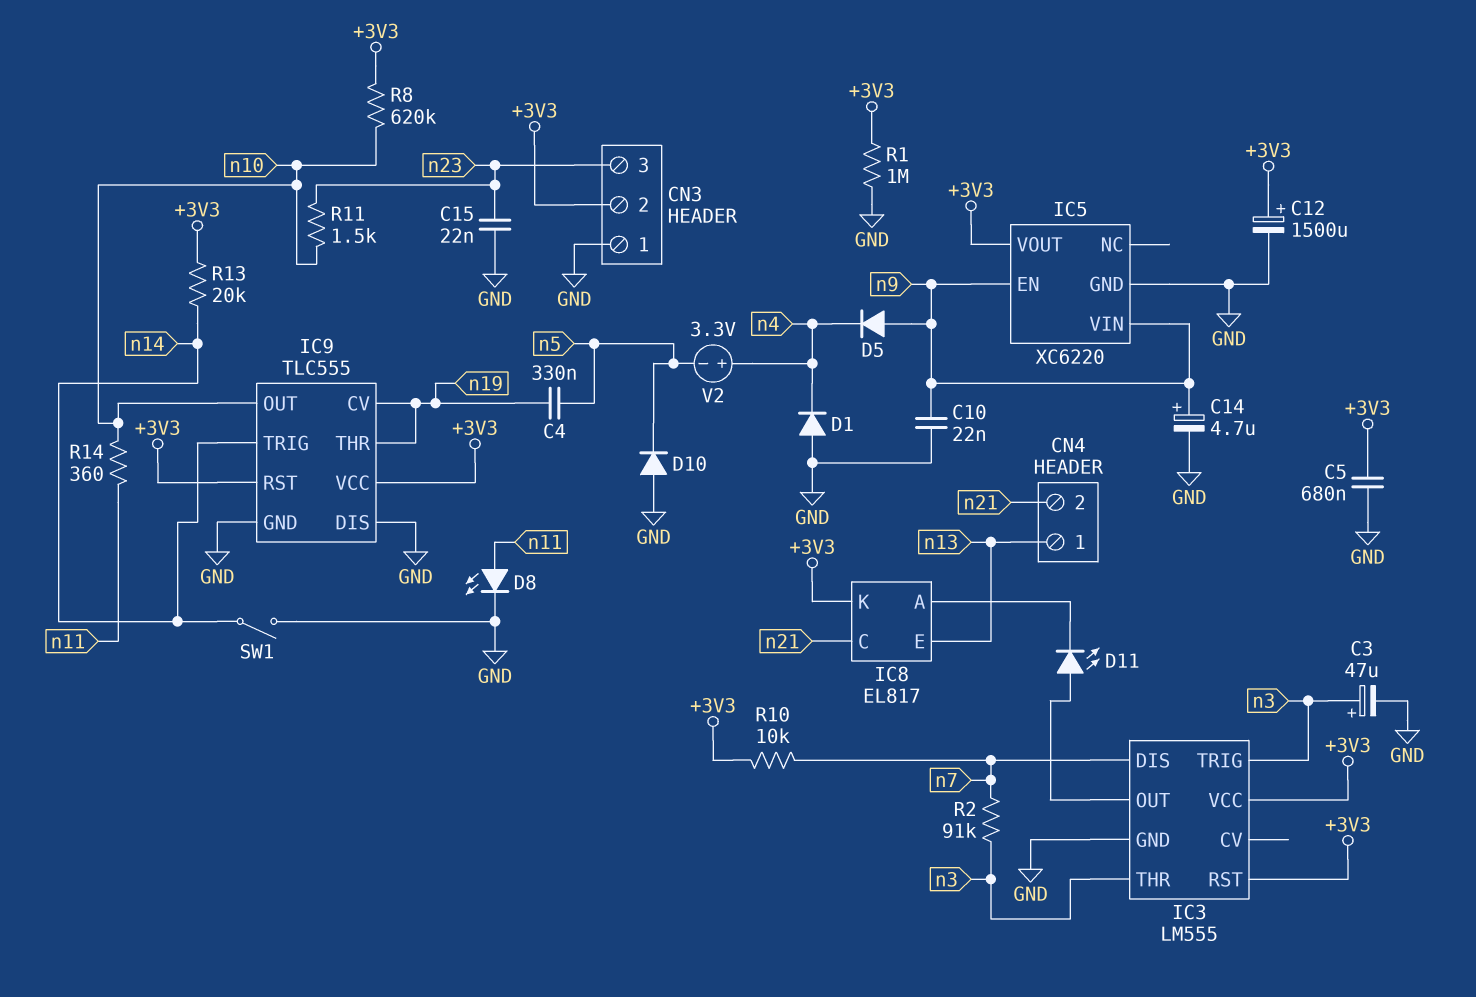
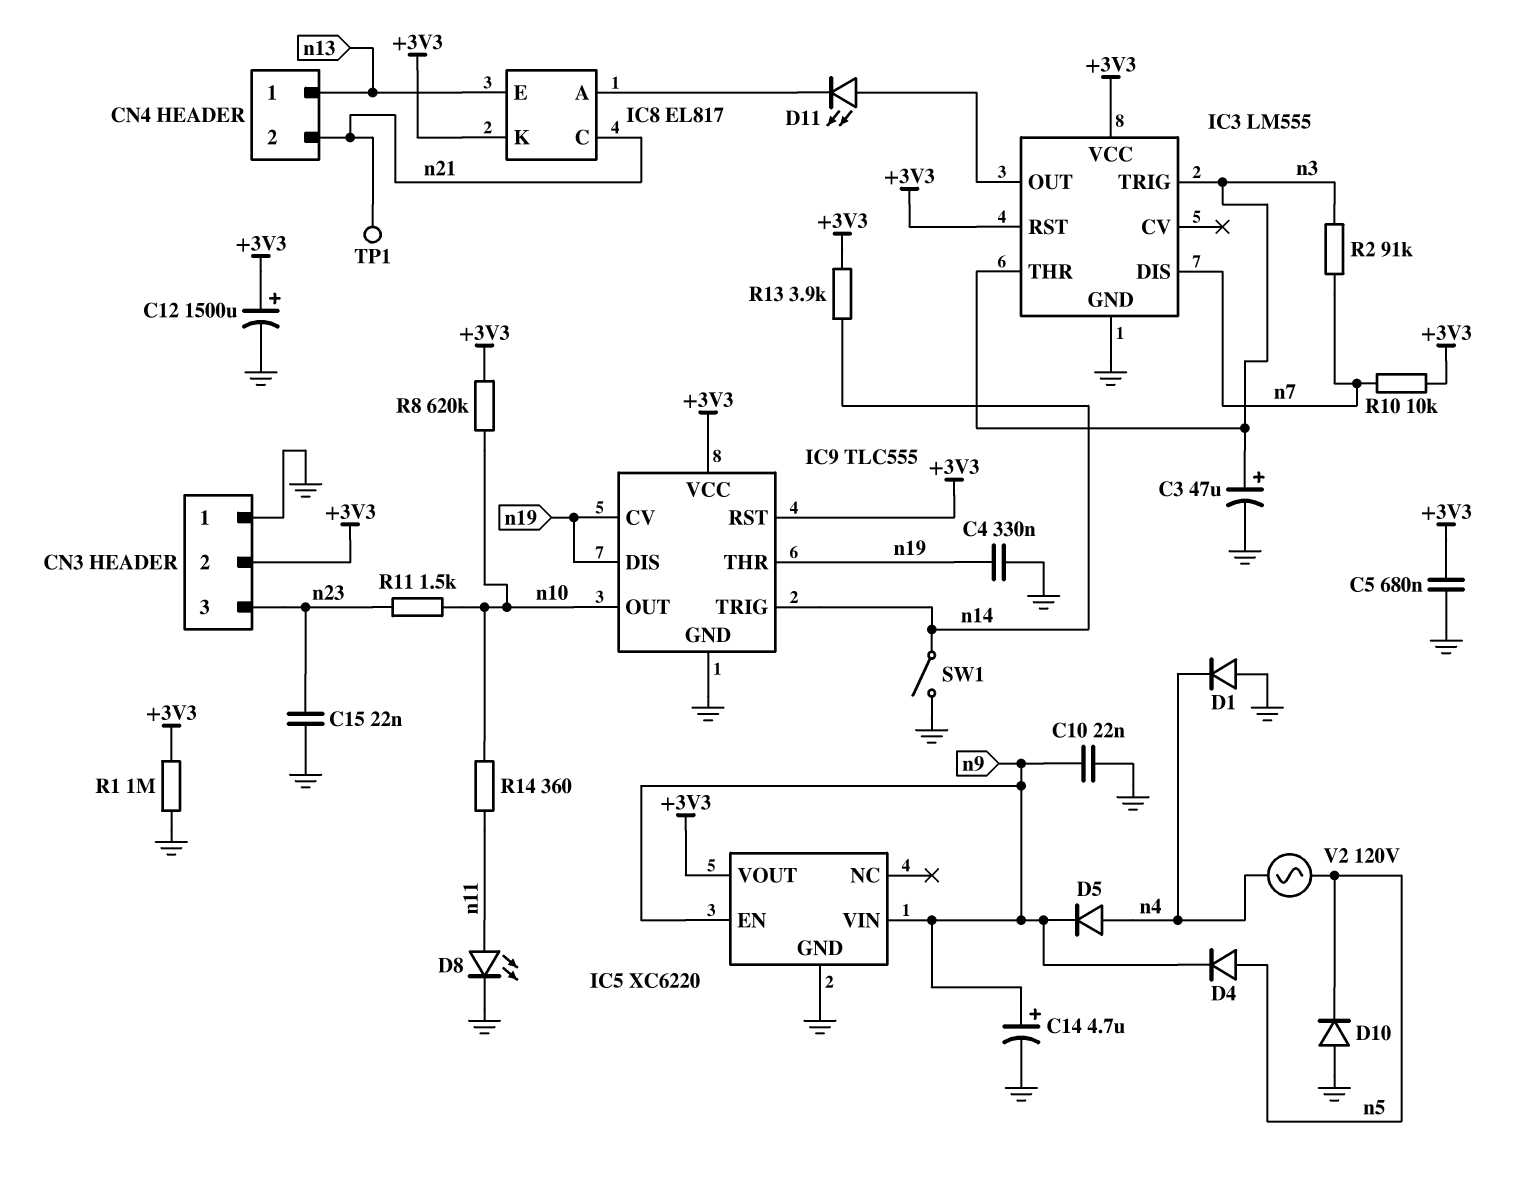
C4: 330nF (n5, n19) -> 330nF (GND, n19)
D4: none -> diode (A n5, K n9)
D5: diode (A n9, K n4) -> diode (A n4, K n9)
IC9 pin DIS: GND -> n19
R13: 20k (+3V3, n14) -> 3.9k (+3V3, n14)
TP1: none -> test point (n21)
V2: 3.3V (plus n4, minus n5) -> AC 120V (n4, n5)

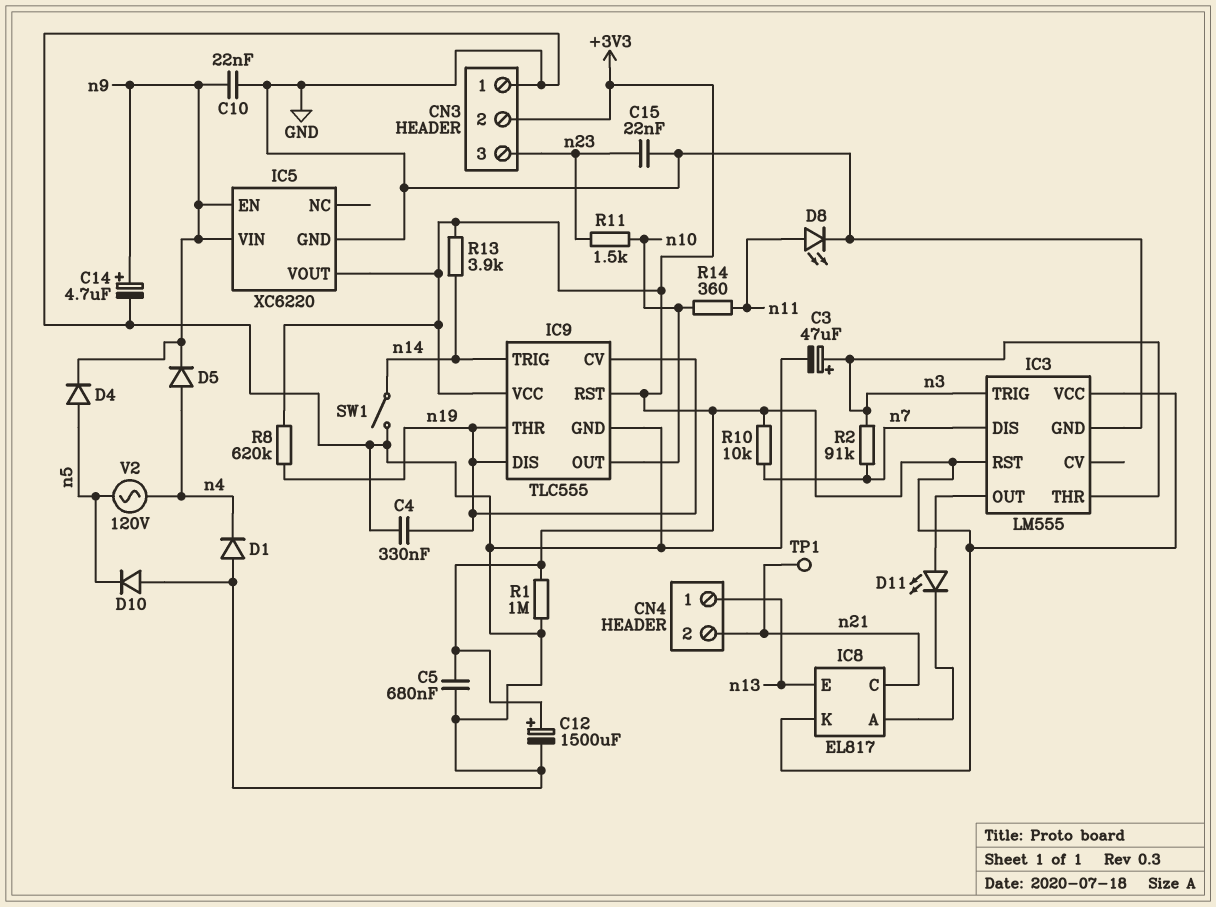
R8: 620k (+3V3, n10) -> 620k (+3V3, n19)

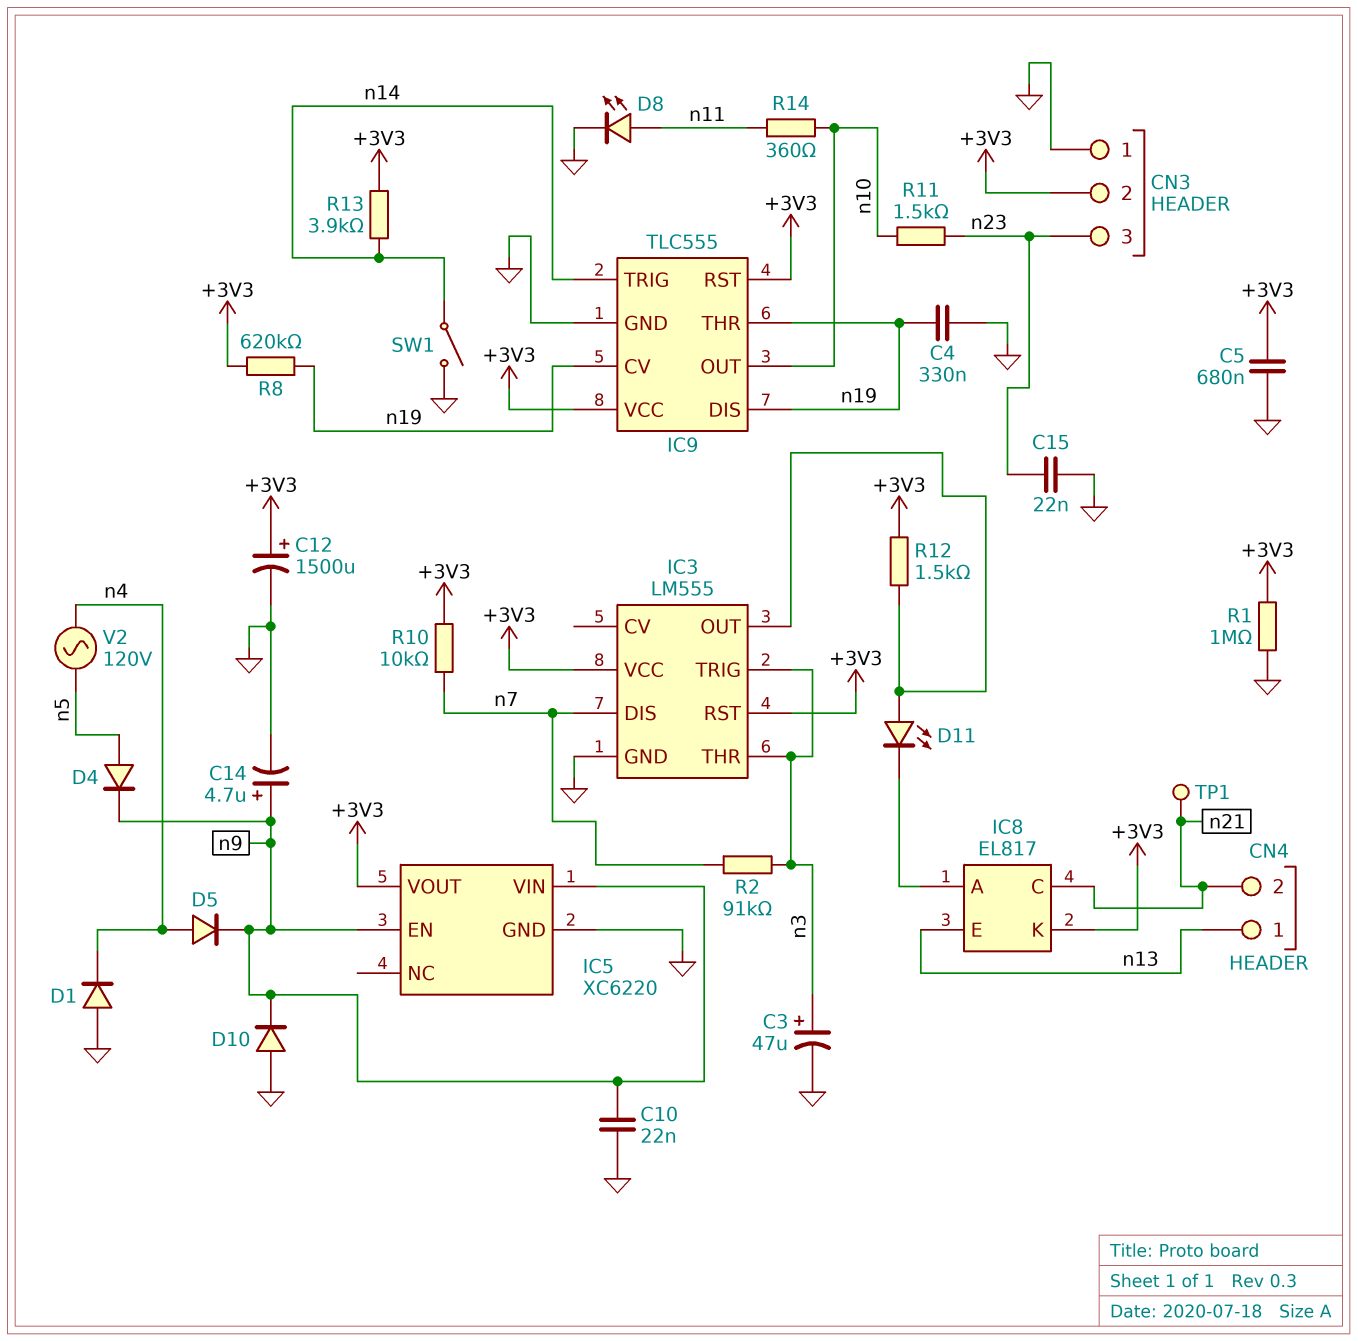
D10: diode (A GND, K n5) -> diode (A GND, K n9)
R12: none -> 1.5k (+3V3, IC3/OUT)

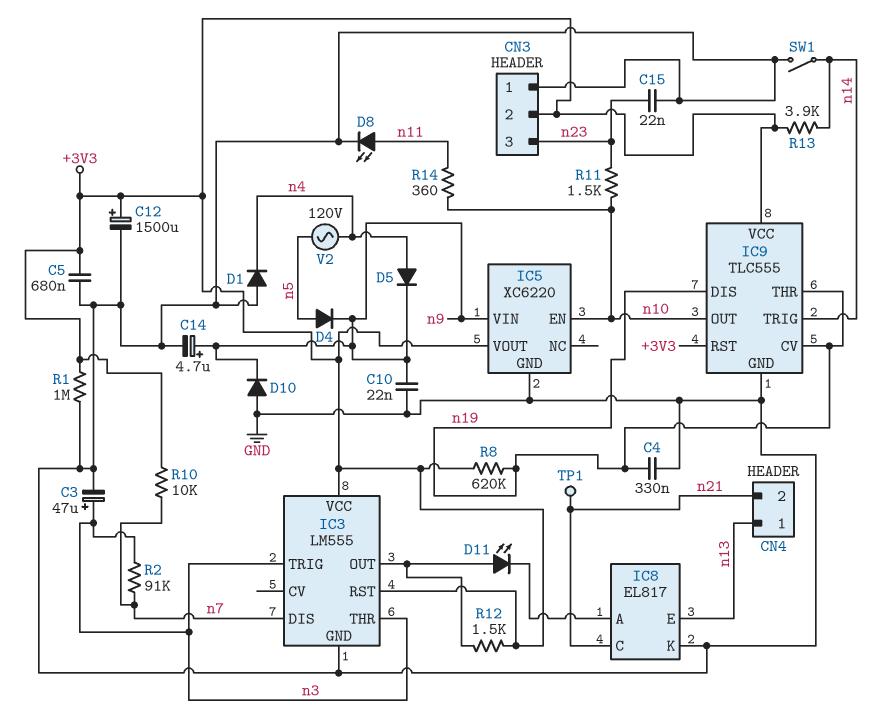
IC5 pin EN: n9 -> n10
IC8 pin K: +3V3 -> GND

